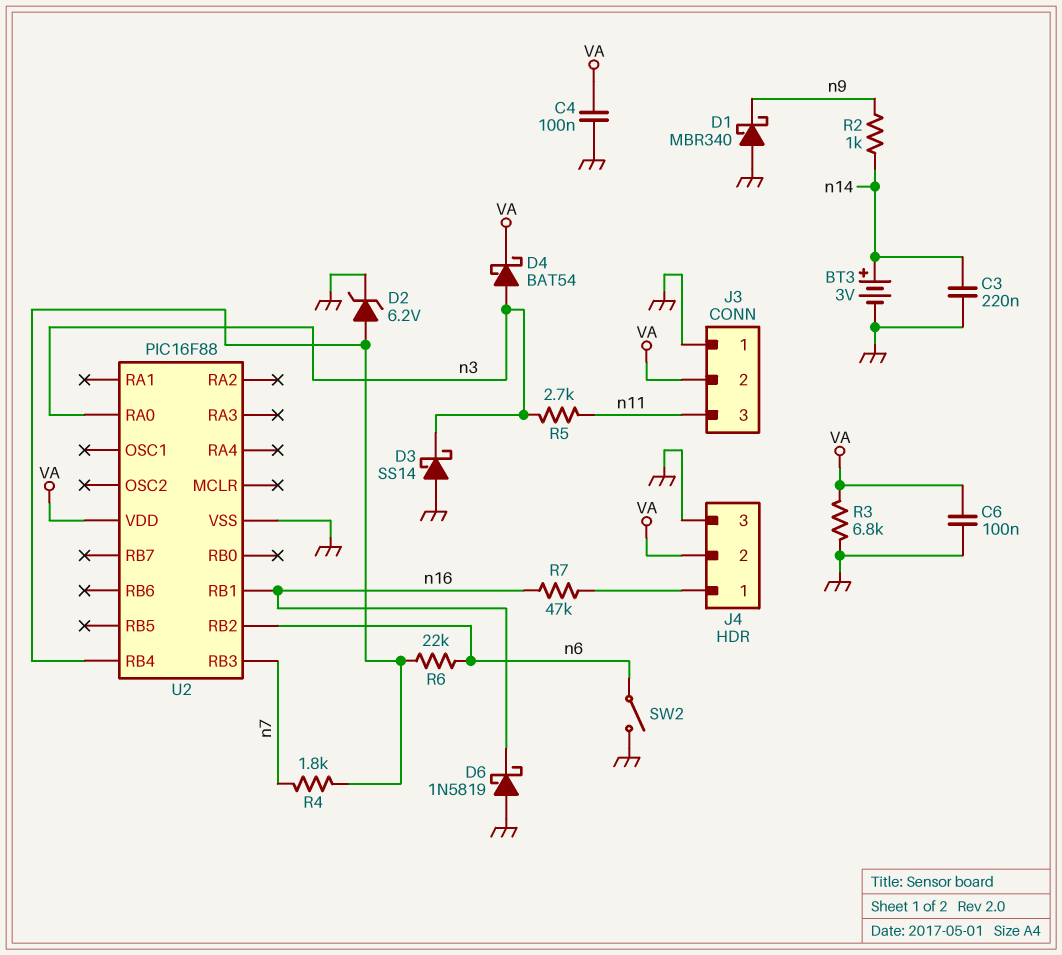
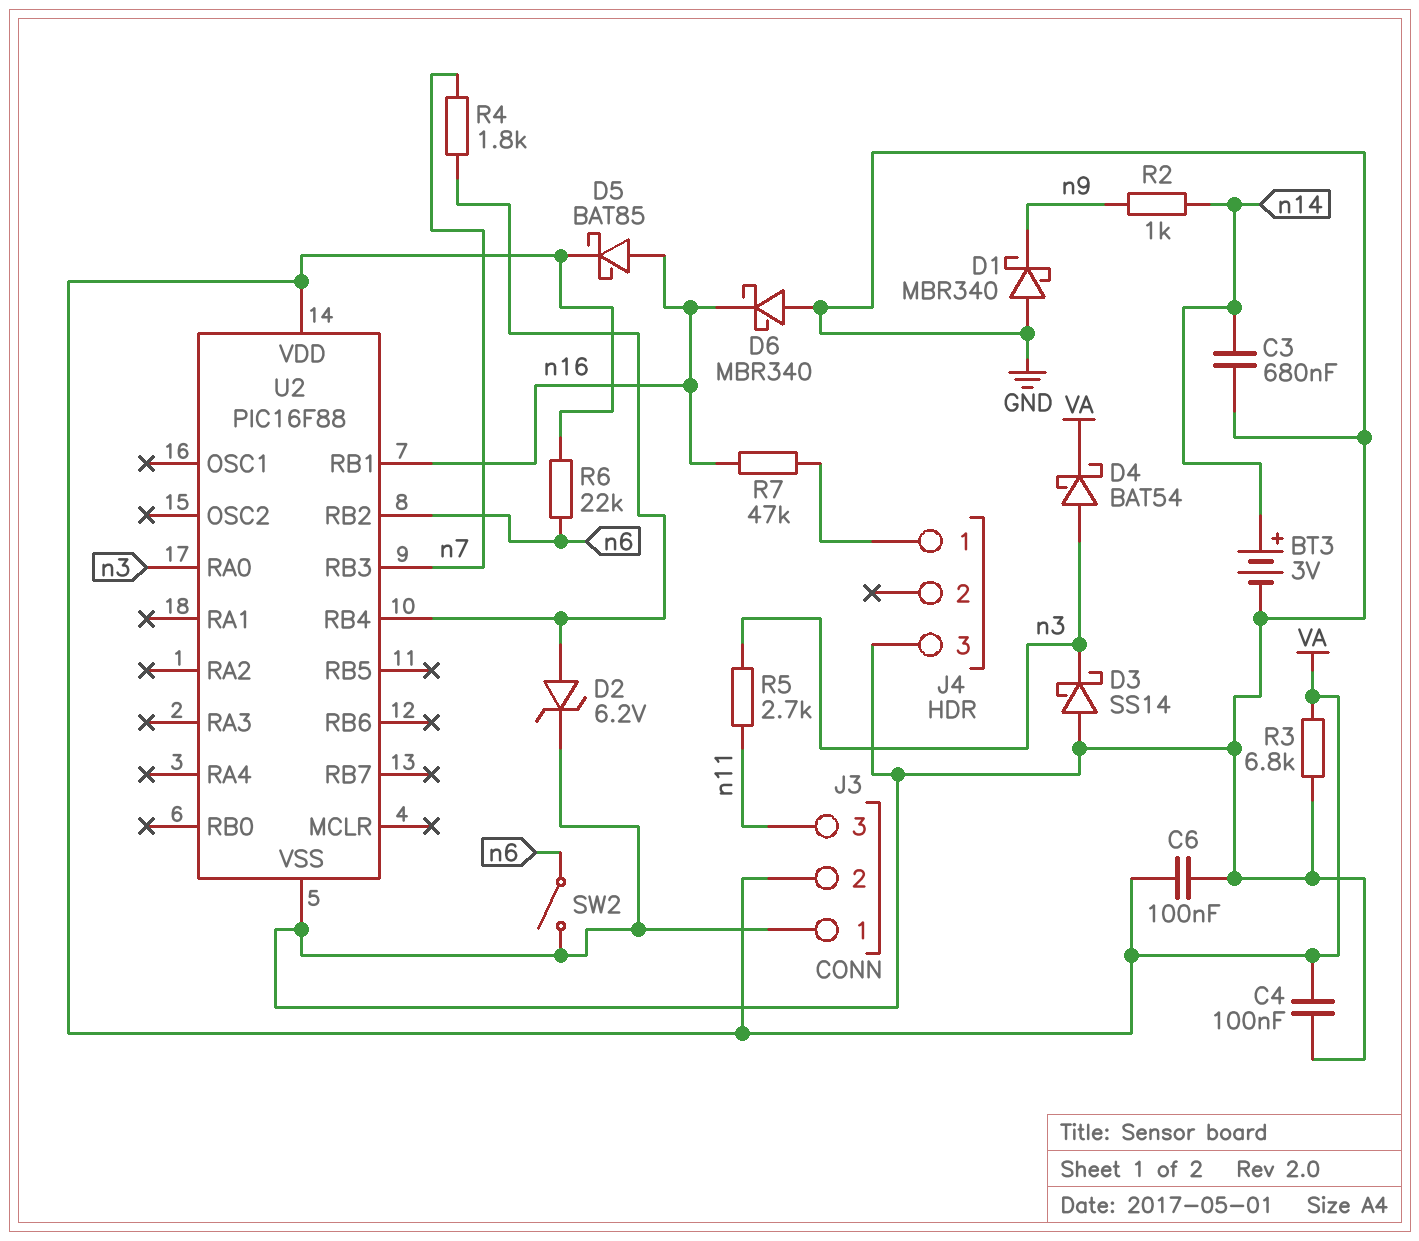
C3: 220nF (GND, n14) -> 680nF (GND, n14)
D5: none -> schottky BAT85 (A n16, K VA)
D6: schottky 1N5819 (A GND, K n16) -> schottky MBR340 (A GND, K n16)
J4 pin 2: VA -> none
R6: 22k (U2/RB4, n6) -> 22k (VA, n6)

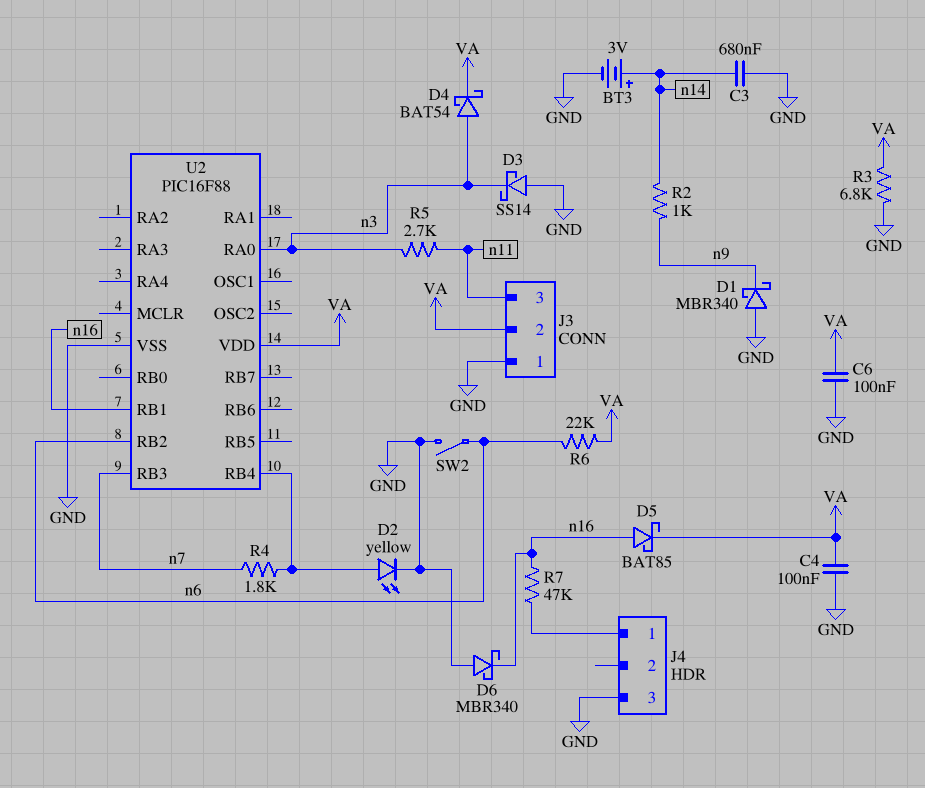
D2: zener 6.2V (A U2/RB4, K GND) -> LED yellow (A U2/RB4, K GND)

